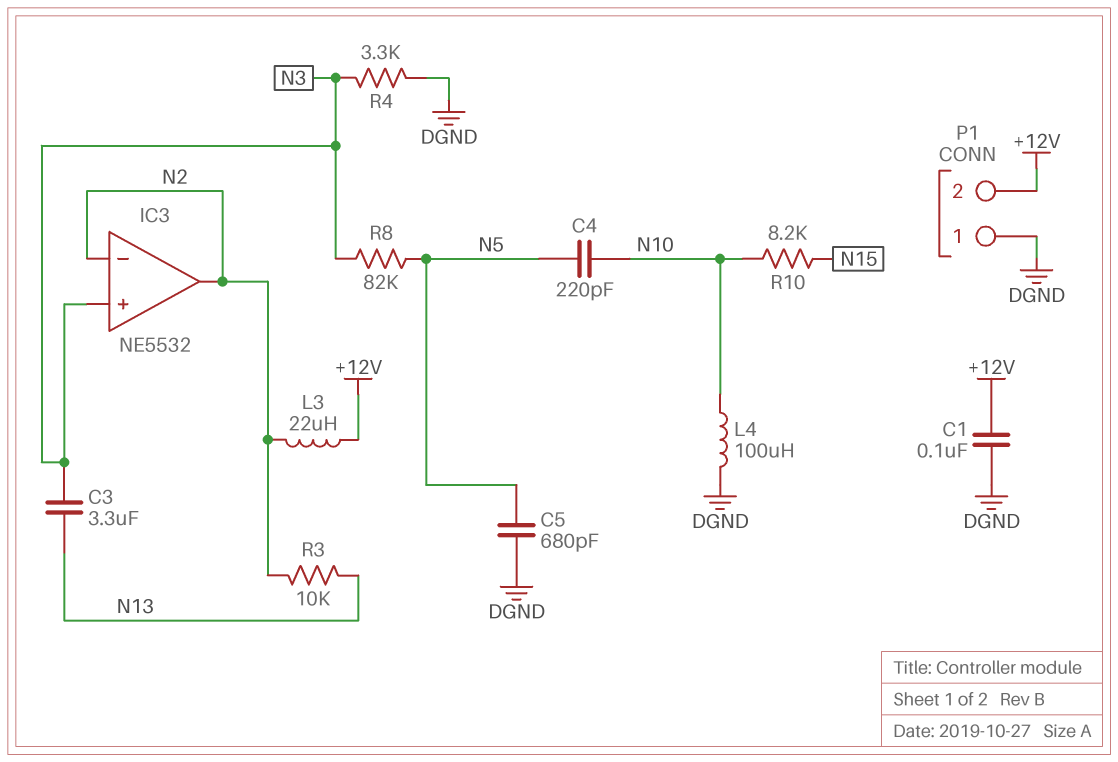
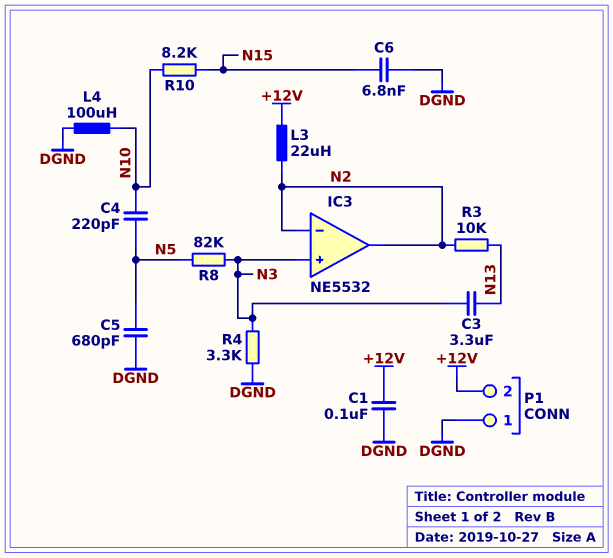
C6: none -> 6.8nF (DGND, N15)

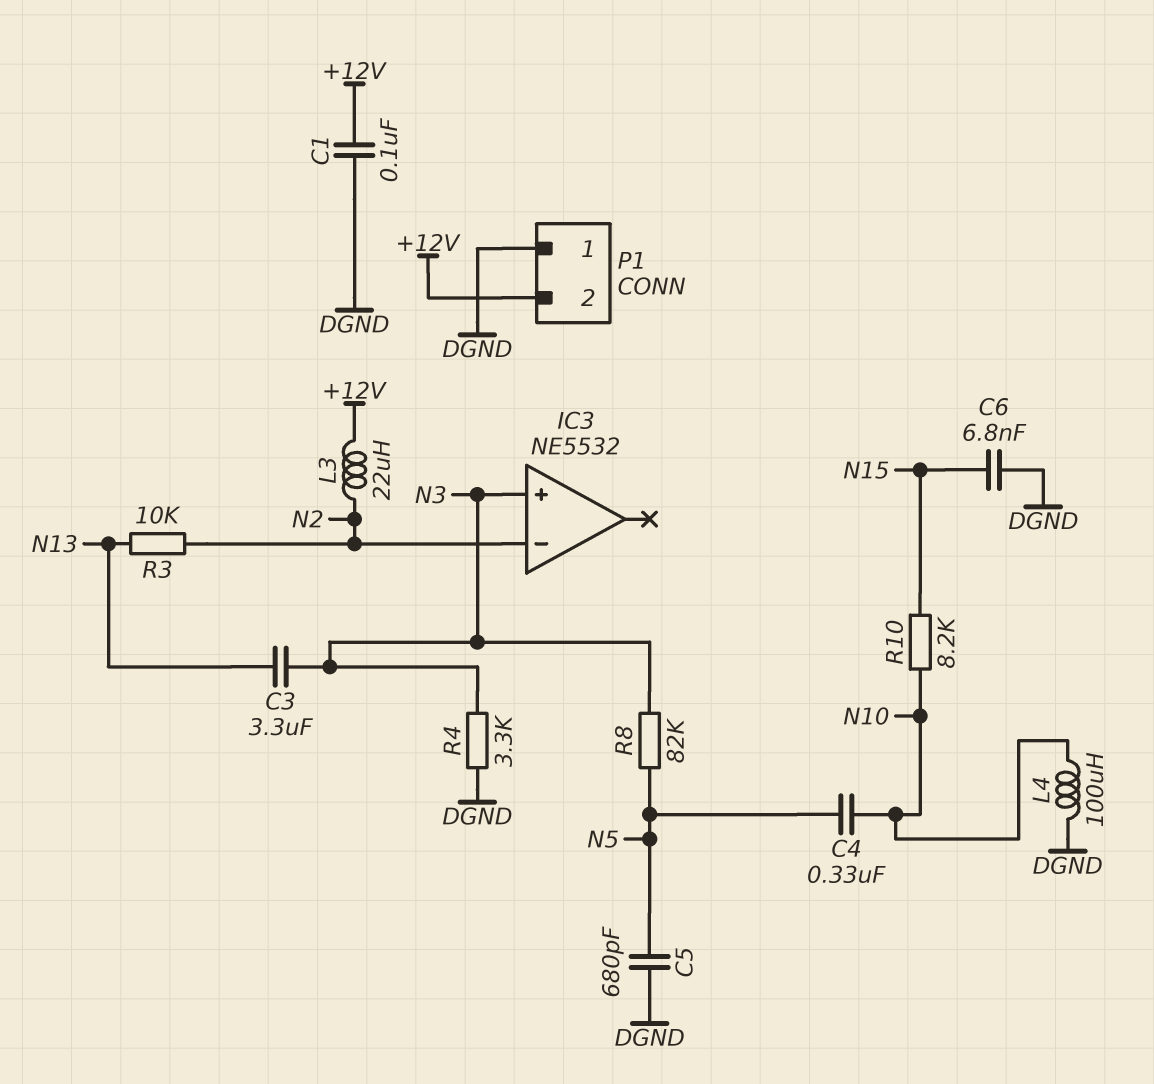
C4: 220pF (N5, N10) -> 330nF (N5, N10)
IC3 pin out: N2 -> none

